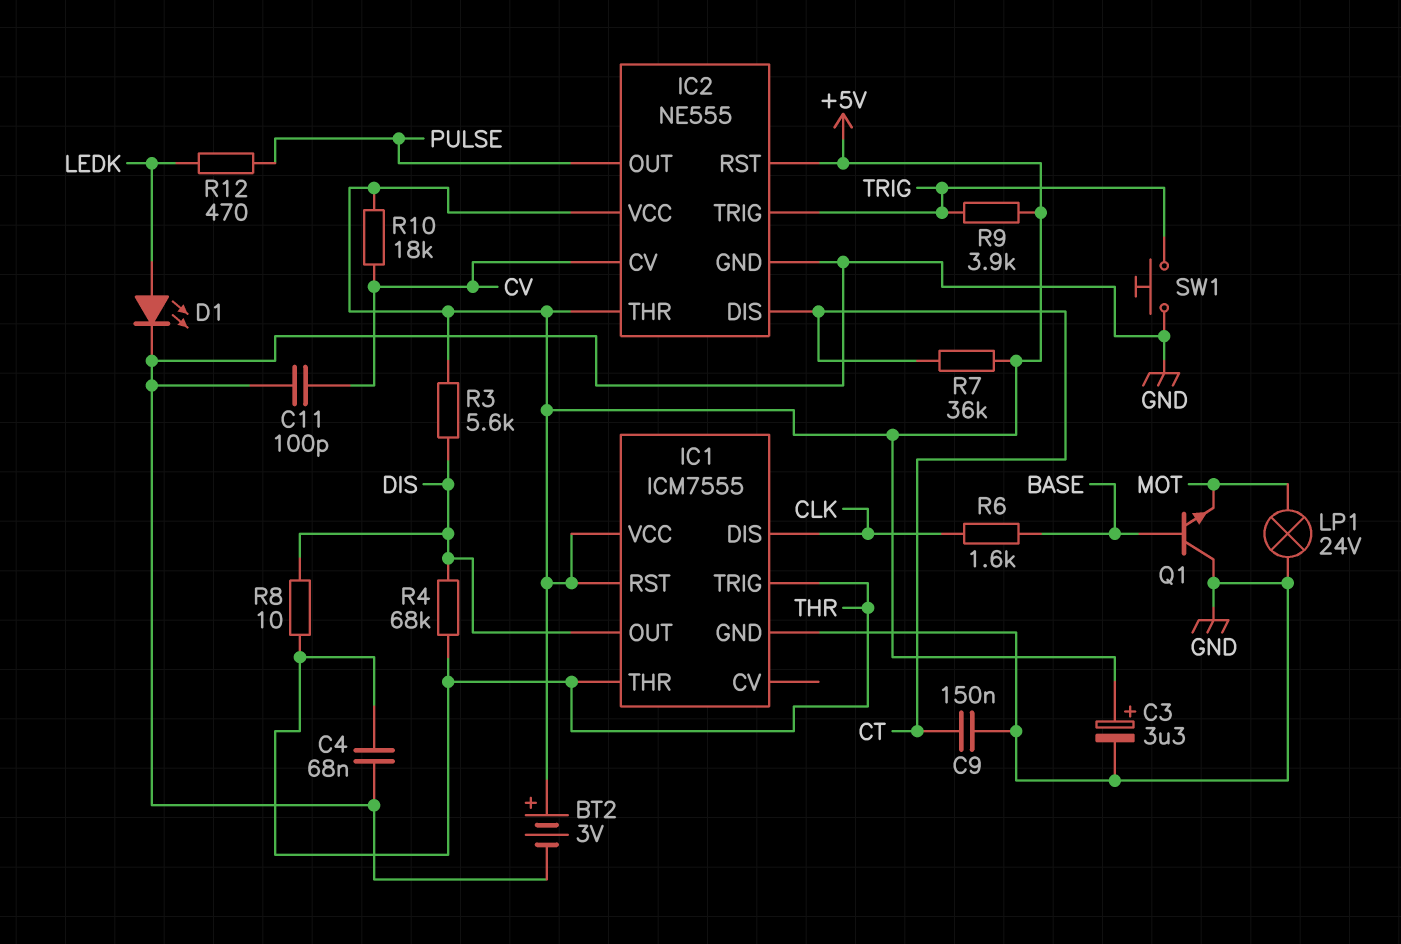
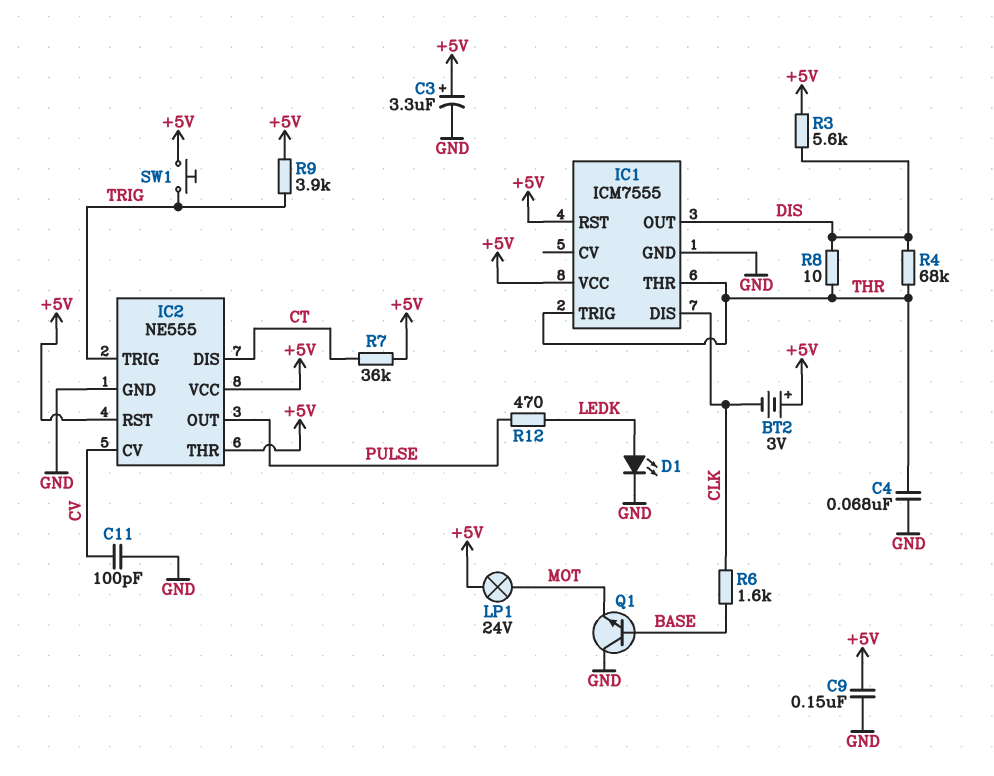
BT2: 3V (plus +5V, minus GND) -> 3V (plus +5V, minus CLK)
C9: 150nF (CT, GND) -> 150nF (+5V, GND)
LP1: lamp 24V (GND, MOT) -> lamp 24V (+5V, MOT)
R10: 18k (+5V, CV) -> none
SW1: button (GND, TRIG) -> button (+5V, TRIG)

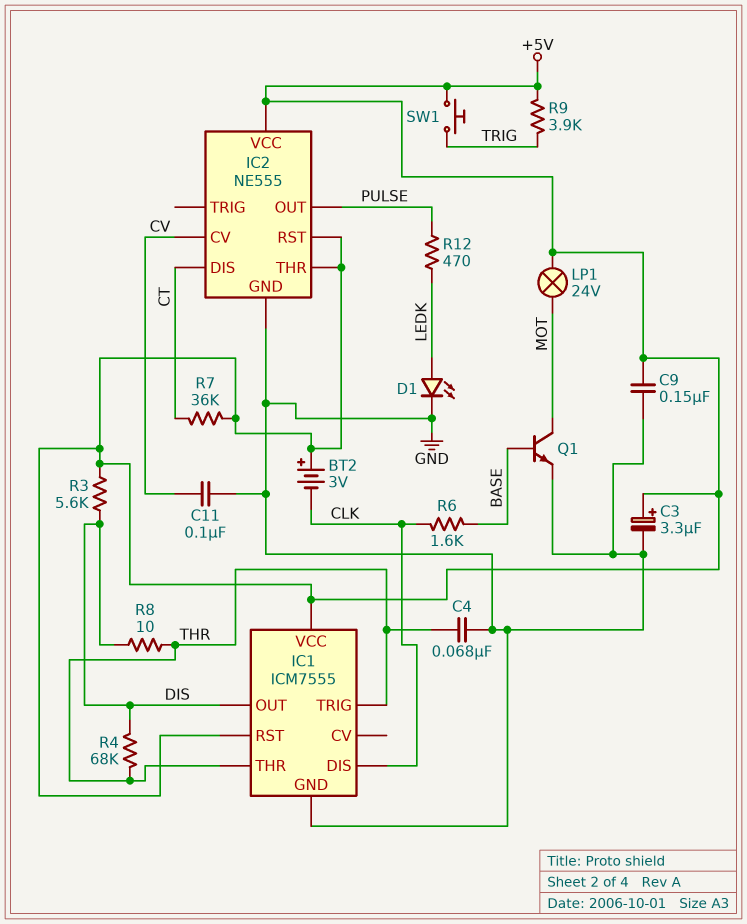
C11: 100pF (CV, GND) -> 100nF (CV, GND)
IC2 pin TRIG: TRIG -> none
Q1: NPN (B BASE, C GND, E MOT) -> NPN (B BASE, C MOT, E GND)

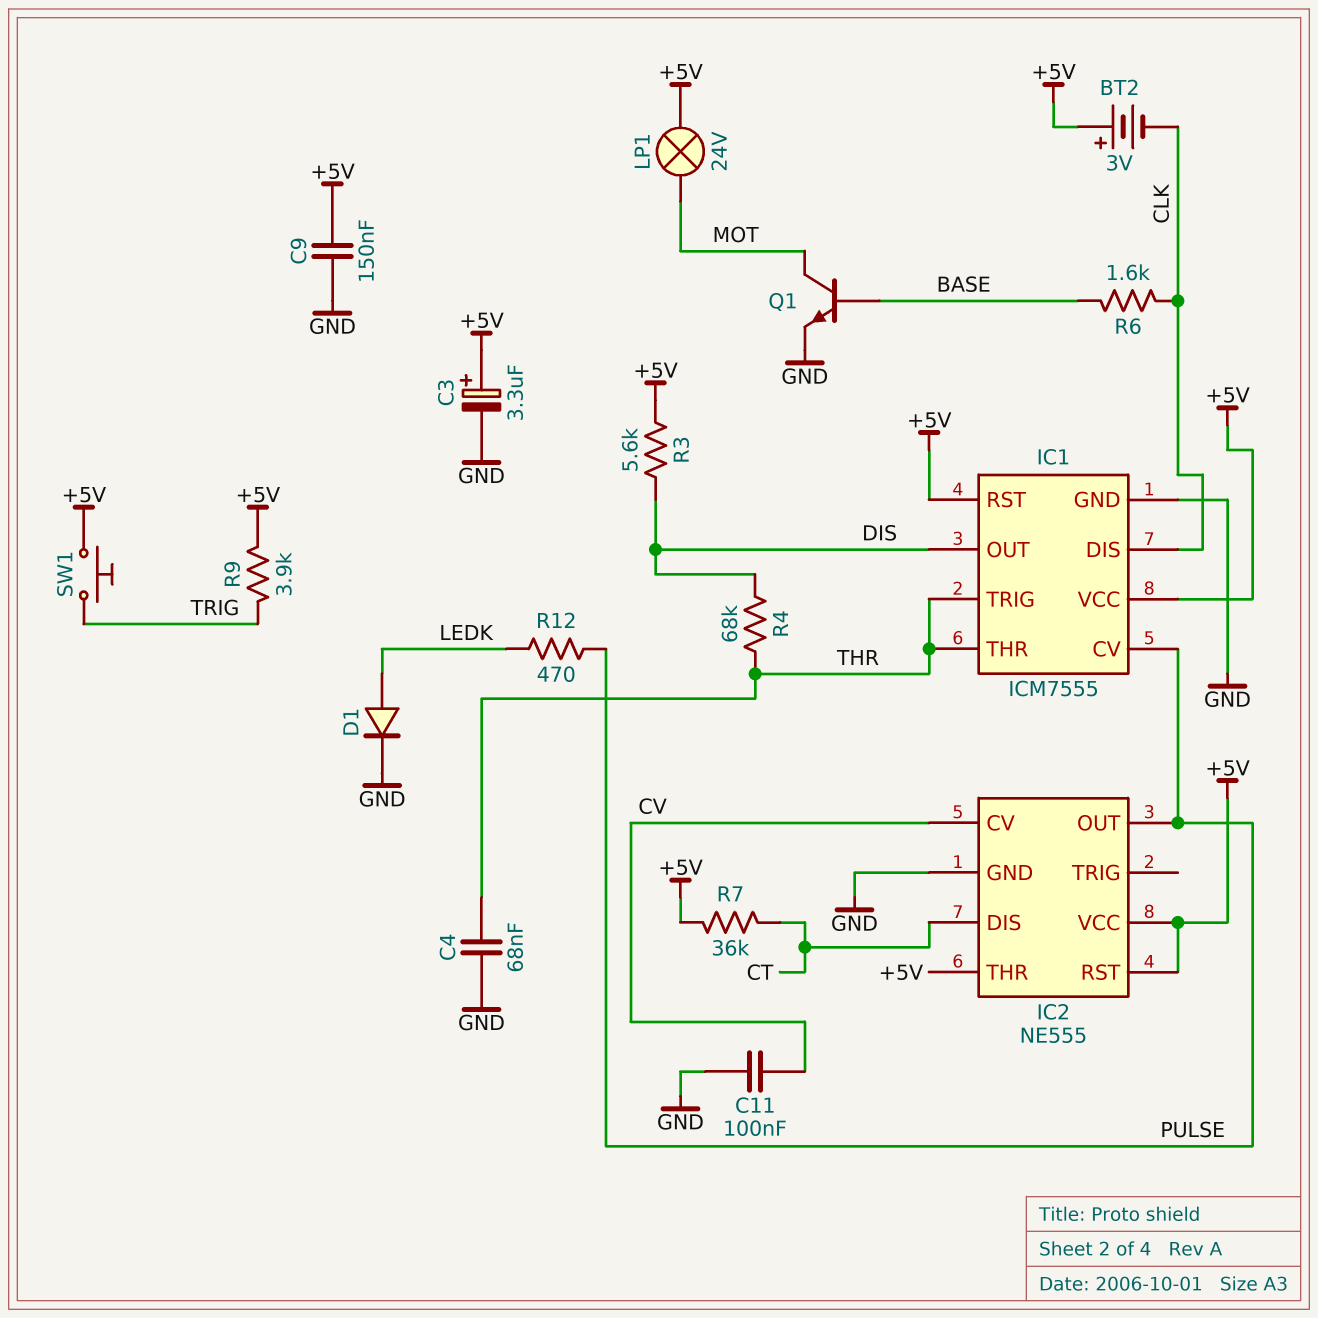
D1: LED (A LEDK, K GND) -> diode (A LEDK, K GND)
IC1 pin CV: none -> PULSE
R8: 10 (DIS, THR) -> none

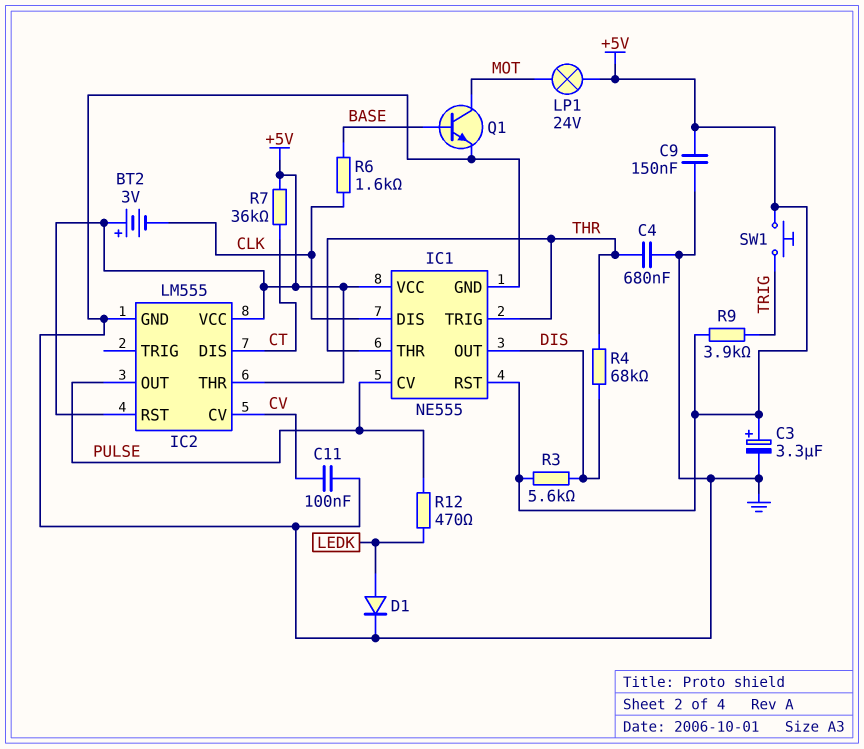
C4: 68nF (GND, THR) -> 680nF (GND, THR)
IC1: ICM7555 -> NE555
IC2: NE555 -> LM555

